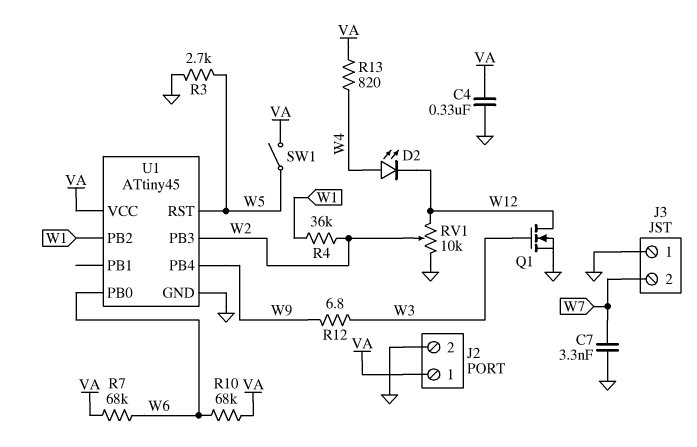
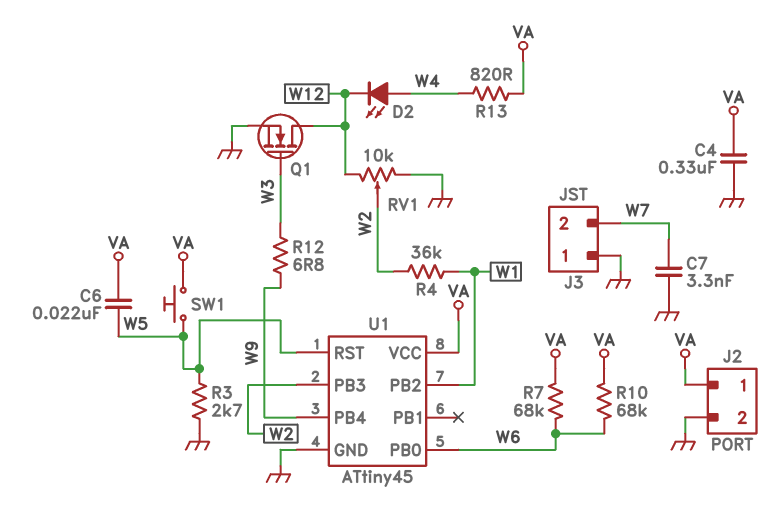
C6: none -> 22nF (VA, W5)
SW1: switch (VA, W5) -> button (VA, W5)

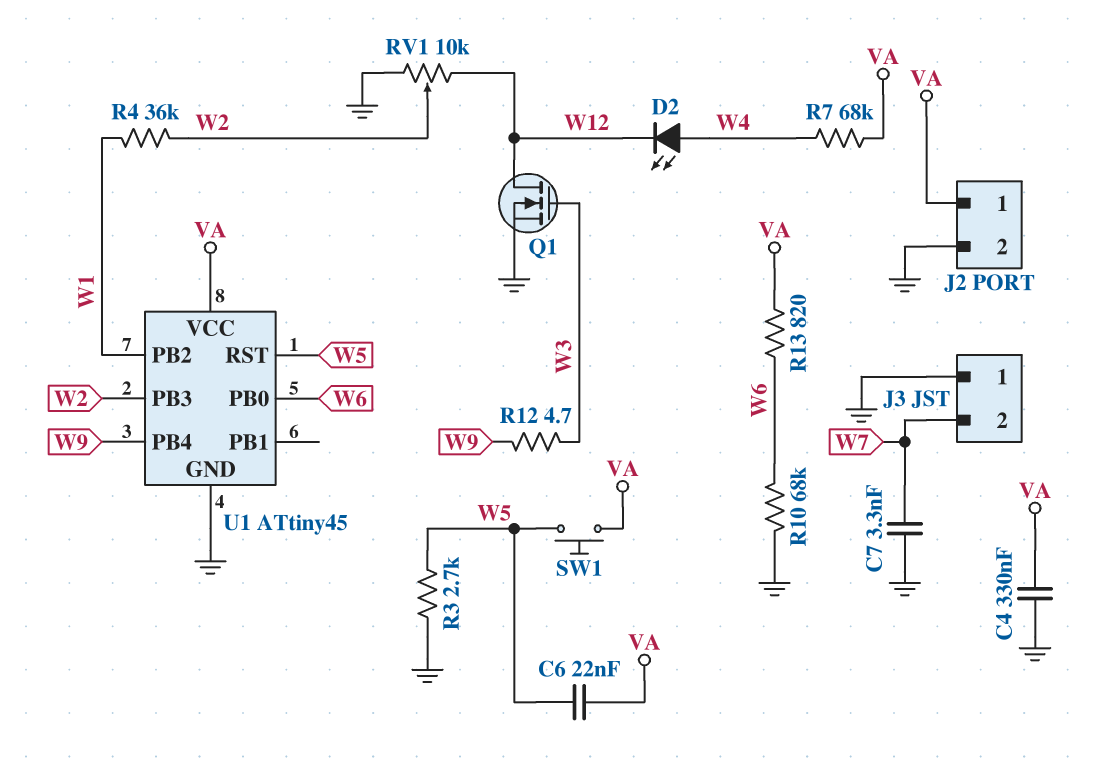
R7: 68k (VA, W6) -> 68k (VA, W4)
R10: 68k (VA, W6) -> 68k (GND, W6)
R12: 6.8 (W3, W9) -> 4.7 (W3, W9)
R13: 820 (VA, W4) -> 820 (VA, W6)

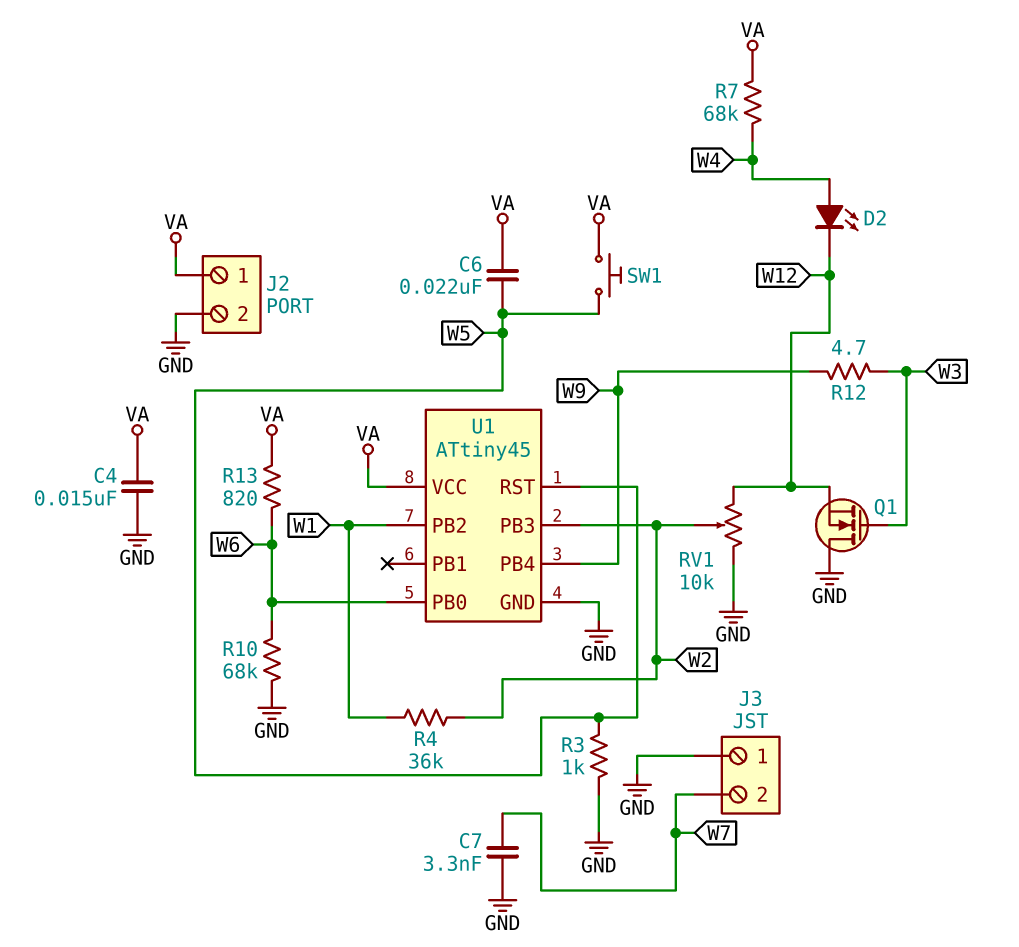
C4: 330nF (GND, VA) -> 15nF (GND, VA)
Q1: NMOS (G W3, D W12, S GND) -> NMOS (G W3, D GND, S W12)
R3: 2.7k (GND, W5) -> 1k (GND, W5)

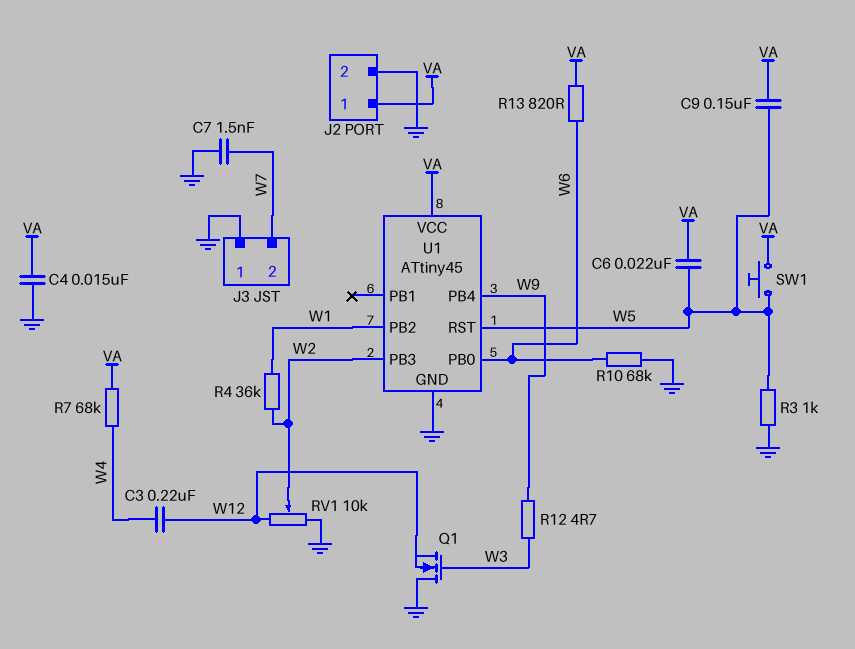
C3: none -> 220nF (W4, W12)
C7: 3.3nF (GND, W7) -> 1.5nF (GND, W7)
C9: none -> 150nF (VA, W5)
D2: LED (A W4, K W12) -> none

